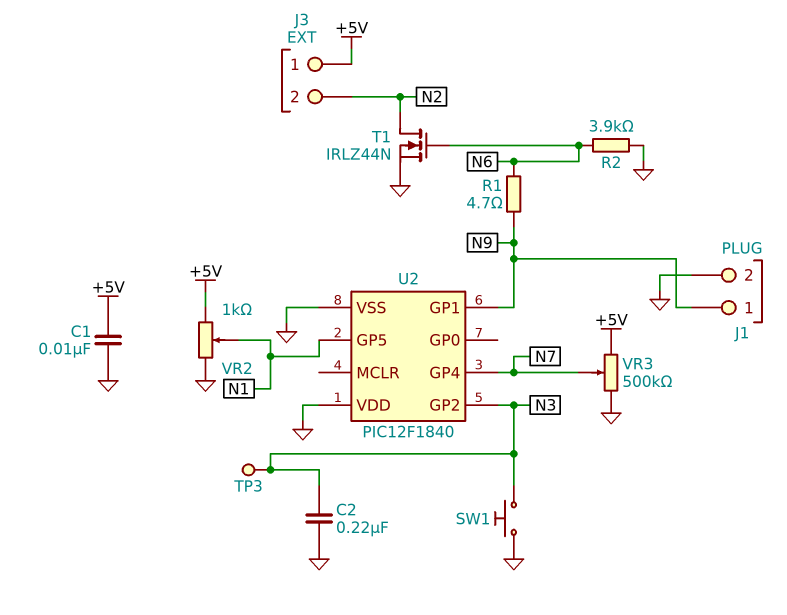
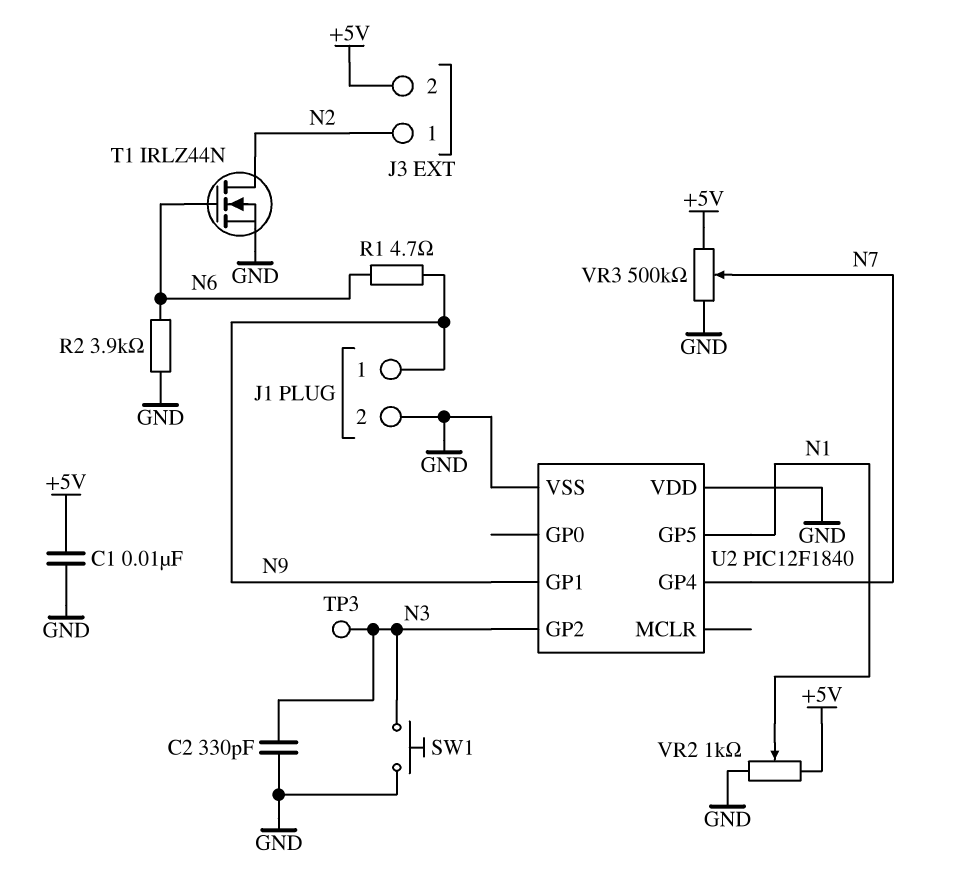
C2: 220nF (GND, N3) -> 330pF (GND, N3)
J3 pin 1: +5V -> N2
J3 pin 2: N2 -> +5V

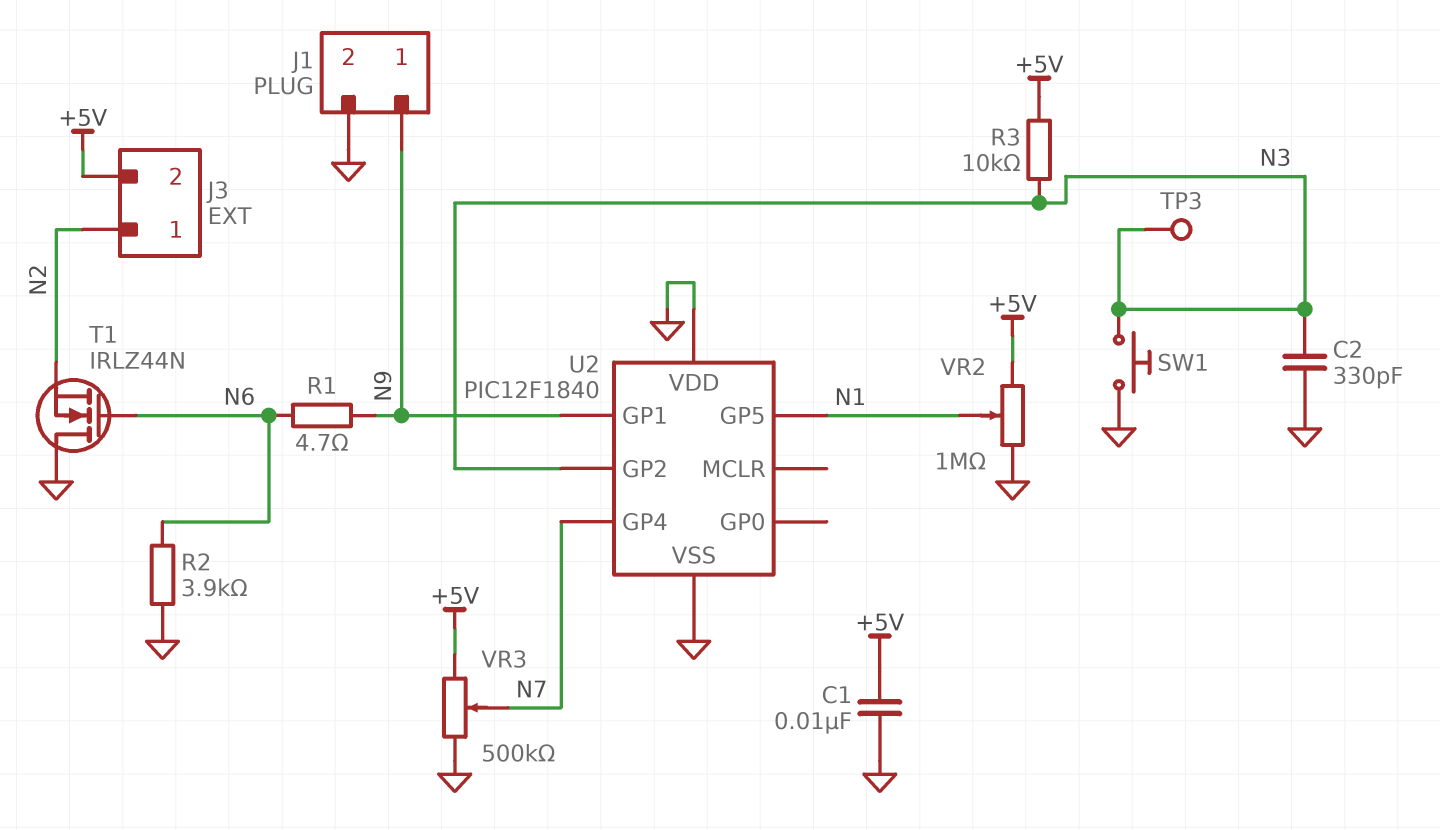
R3: none -> 10k (+5V, N3)
T1: NMOS IRLZ44N (G N6, D N2, S GND) -> NMOS IRLZ44N (G N6, D GND, S N2)
VR2: 1k (+5V, GND, wiper N1) -> 1M (+5V, GND, wiper N1)

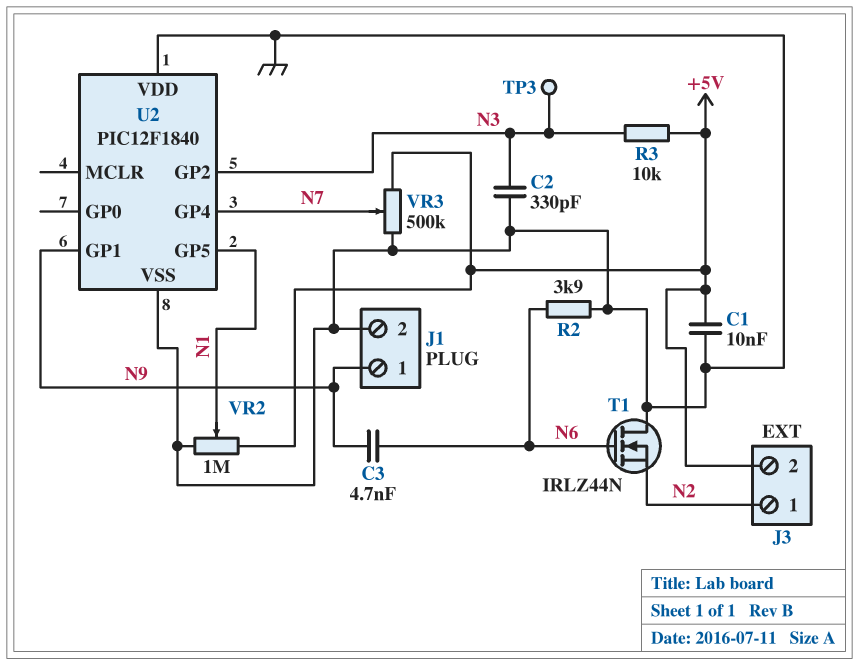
C3: none -> 4.7nF (N6, N9)
R1: 4.7 (N6, N9) -> none
SW1: button (GND, N3) -> none

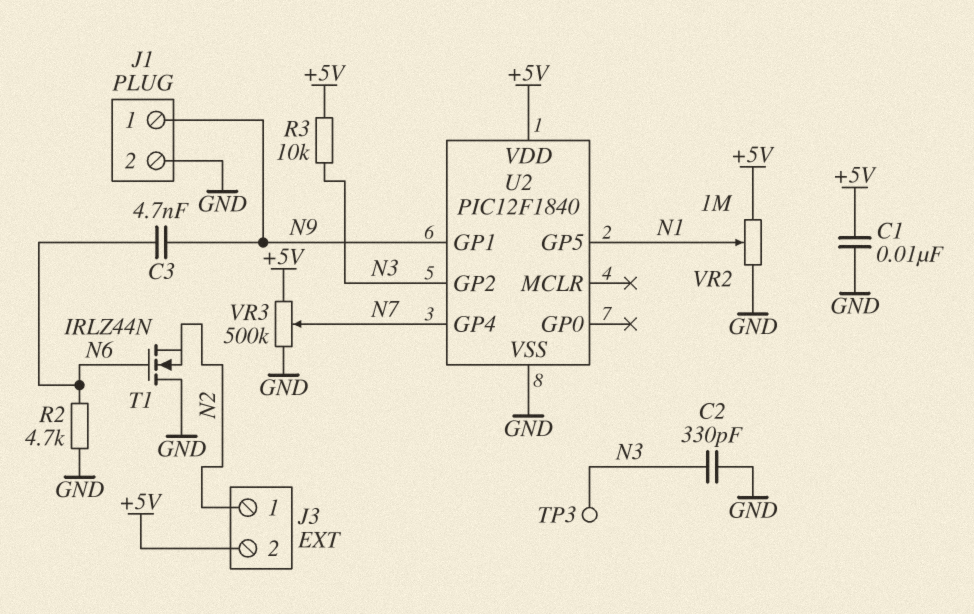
R2: 3.9k (GND, N6) -> 4.7k (GND, N6)
U2 pin VDD: GND -> +5V

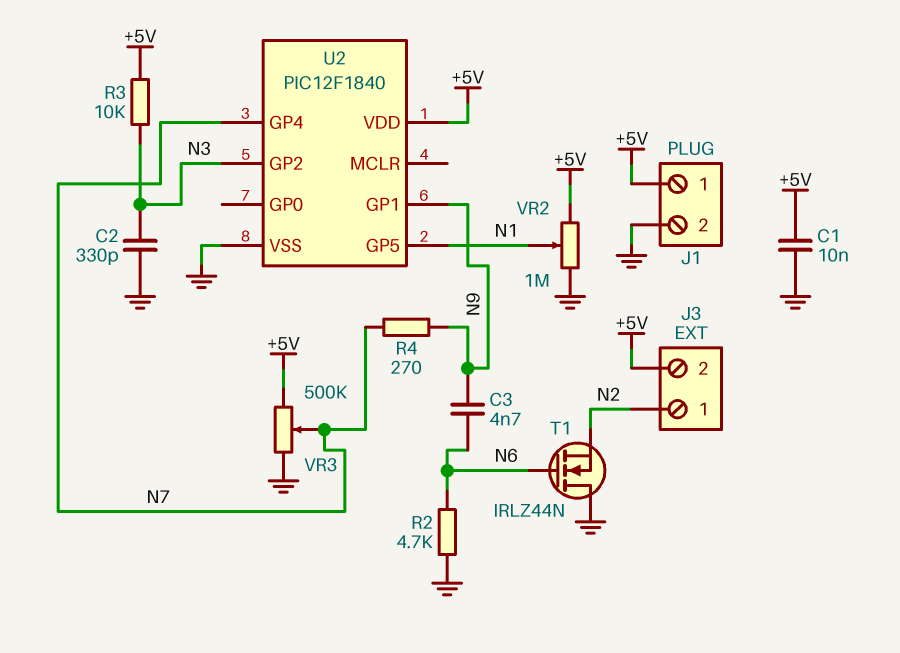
J1 pin 1: N9 -> +5V
R4: none -> 270 (N7, N9)
TP3: test point (N3) -> none

